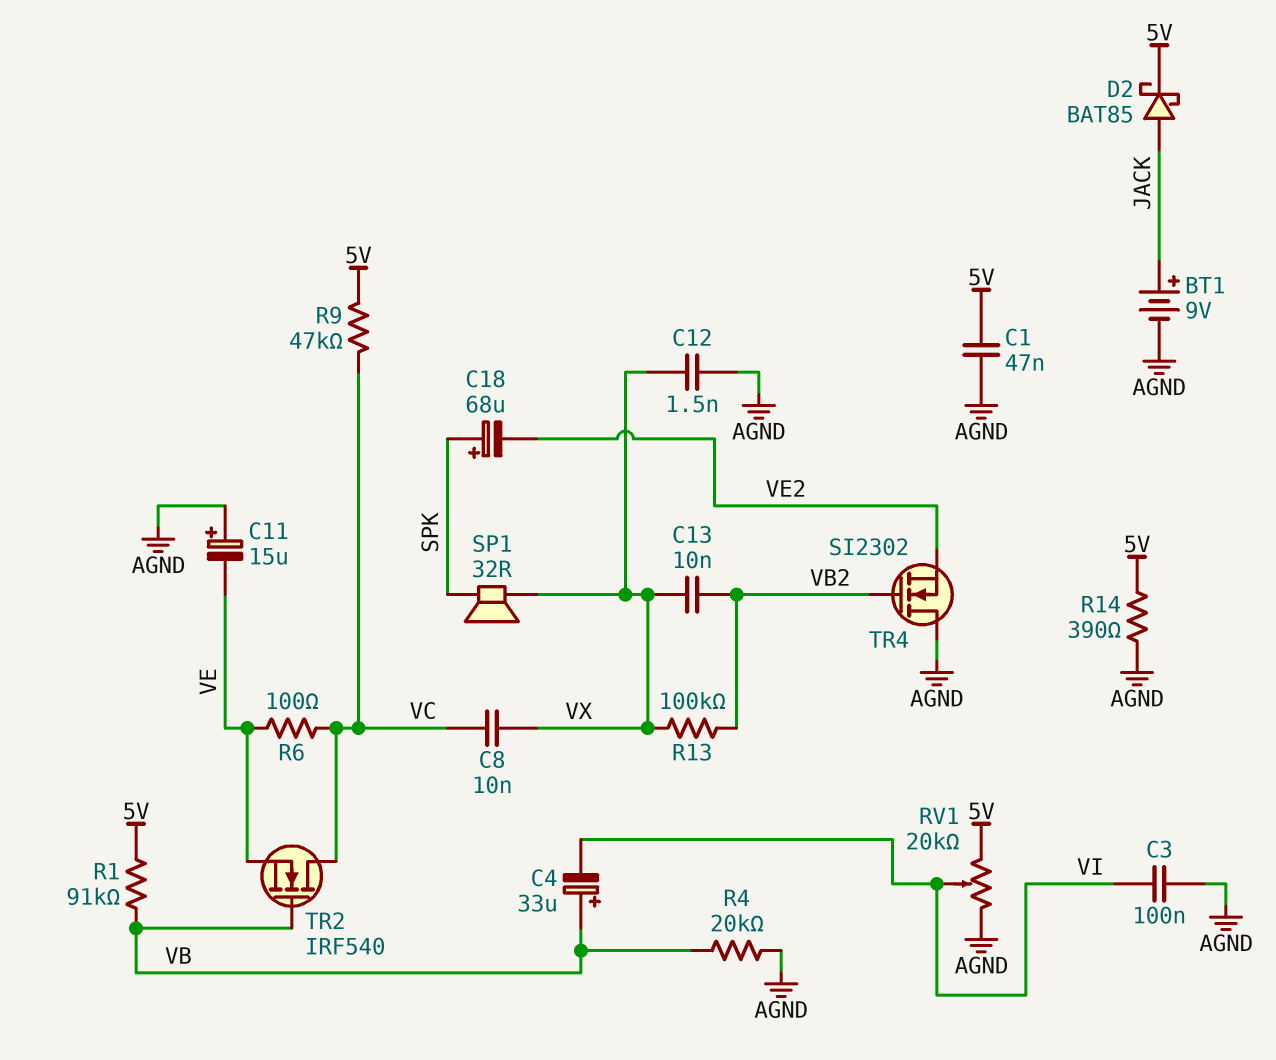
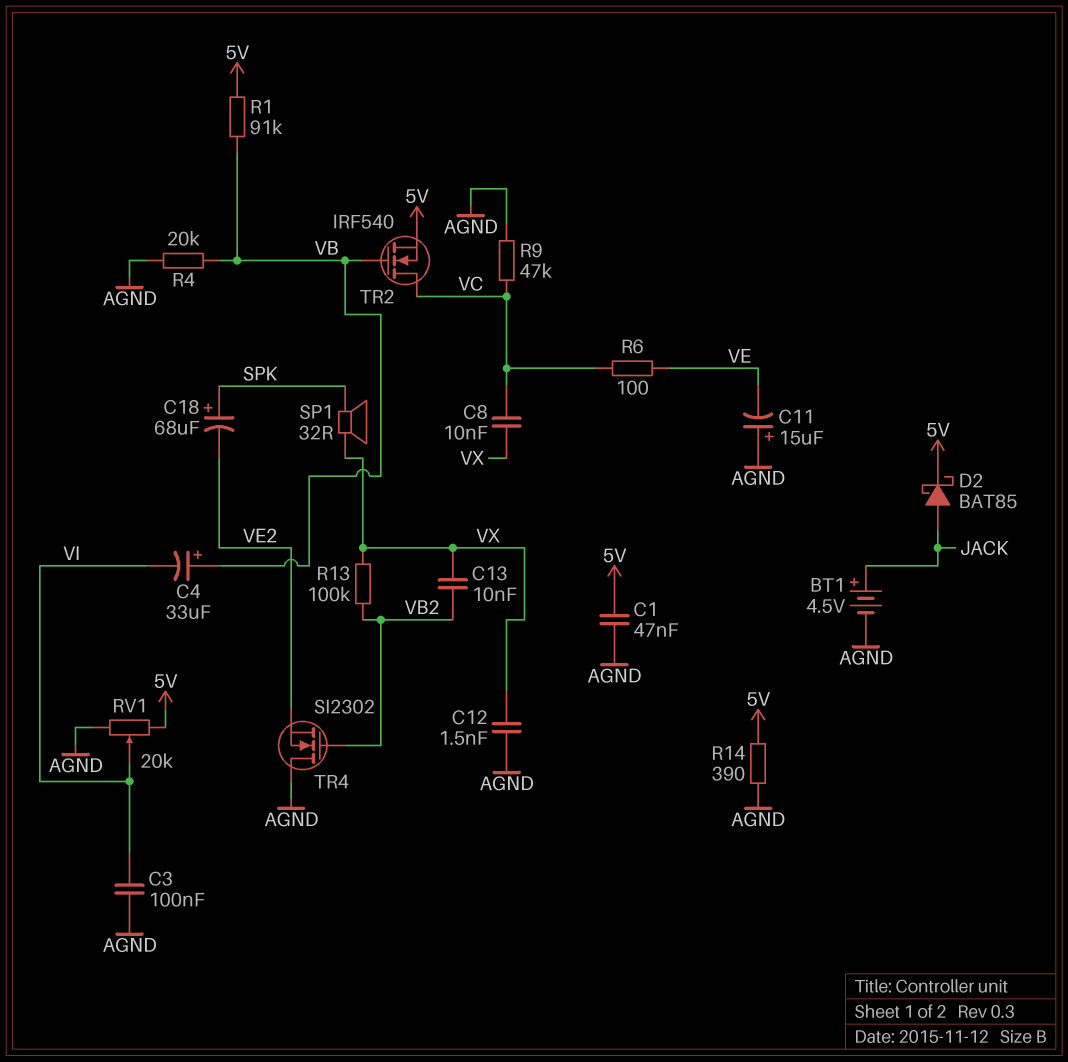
BT1: 9V (plus JACK, minus AGND) -> 4.5V (plus JACK, minus AGND)
R9: 47k (5V, VC) -> 47k (AGND, VC)
TR2: NMOS IRF540 (G VB, D VC, S VE) -> NMOS IRF540 (G VB, D VC, S 5V)

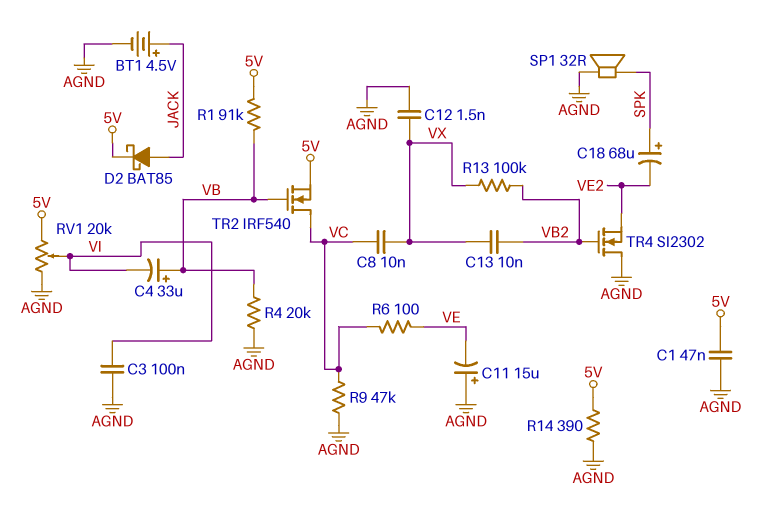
SP1: speaker 32R (SPK, VX) -> speaker 32R (AGND, SPK)

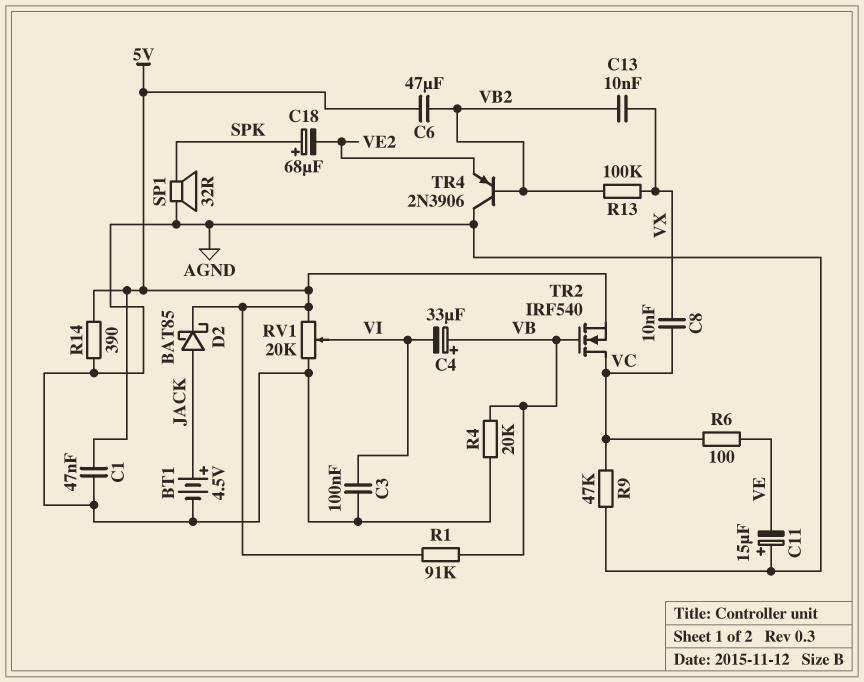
C6: none -> 47uF (5V, VB2)
C12: 1.5nF (AGND, VX) -> none
TR4: NMOS SI2302 (G VB2, D AGND, S VE2) -> PNP 2N3906 (B VB2, C AGND, E VE2)

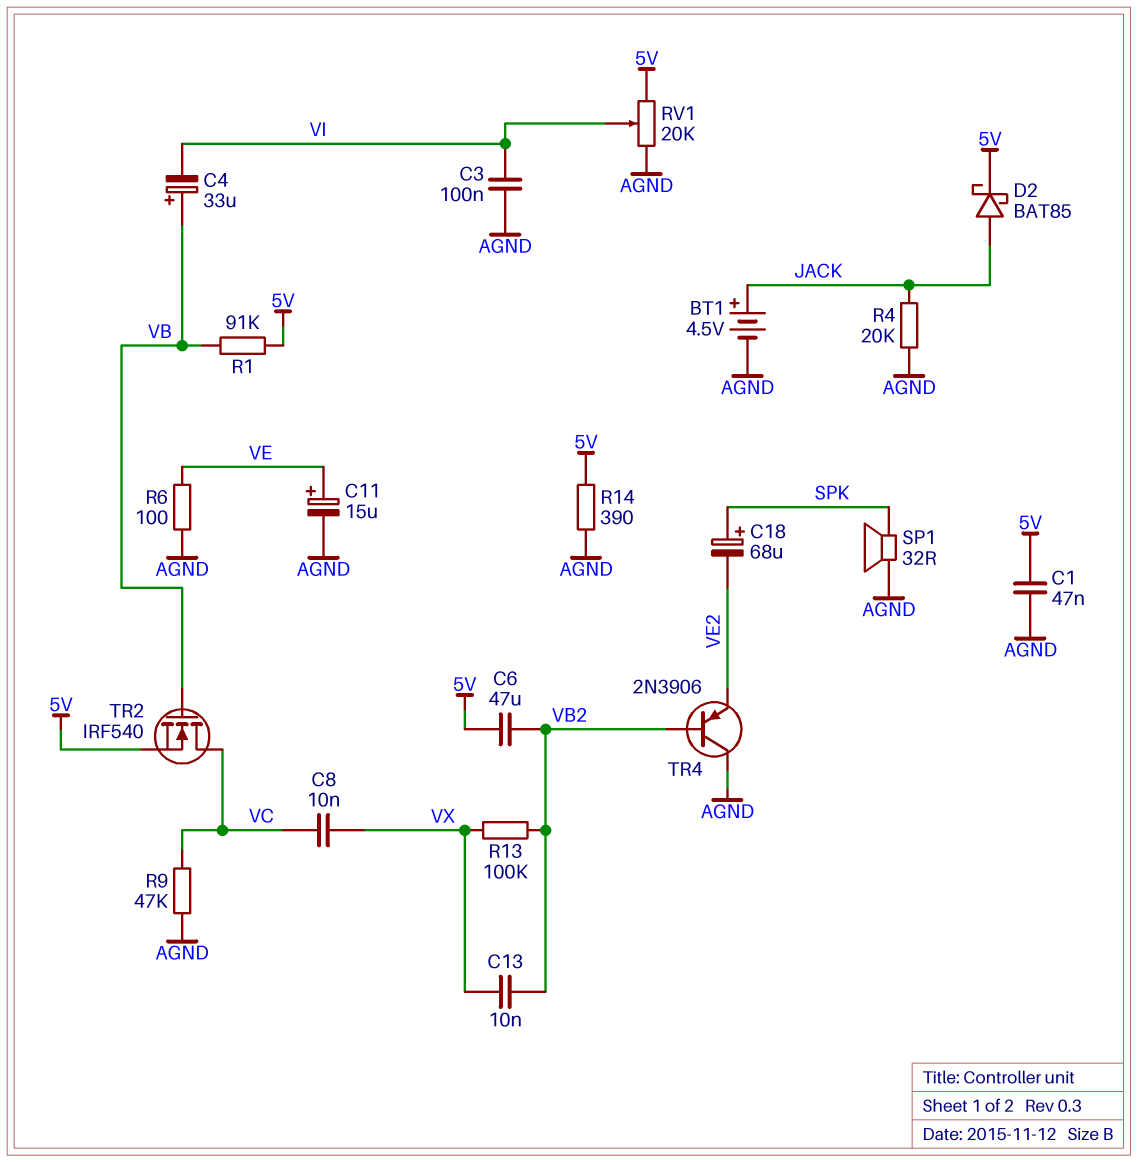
C11: 15uF (plus AGND, minus VE) -> 15uF (plus VE, minus AGND)
R4: 20k (AGND, VB) -> 20k (AGND, JACK)
R6: 100 (VC, VE) -> 100 (AGND, VE)

